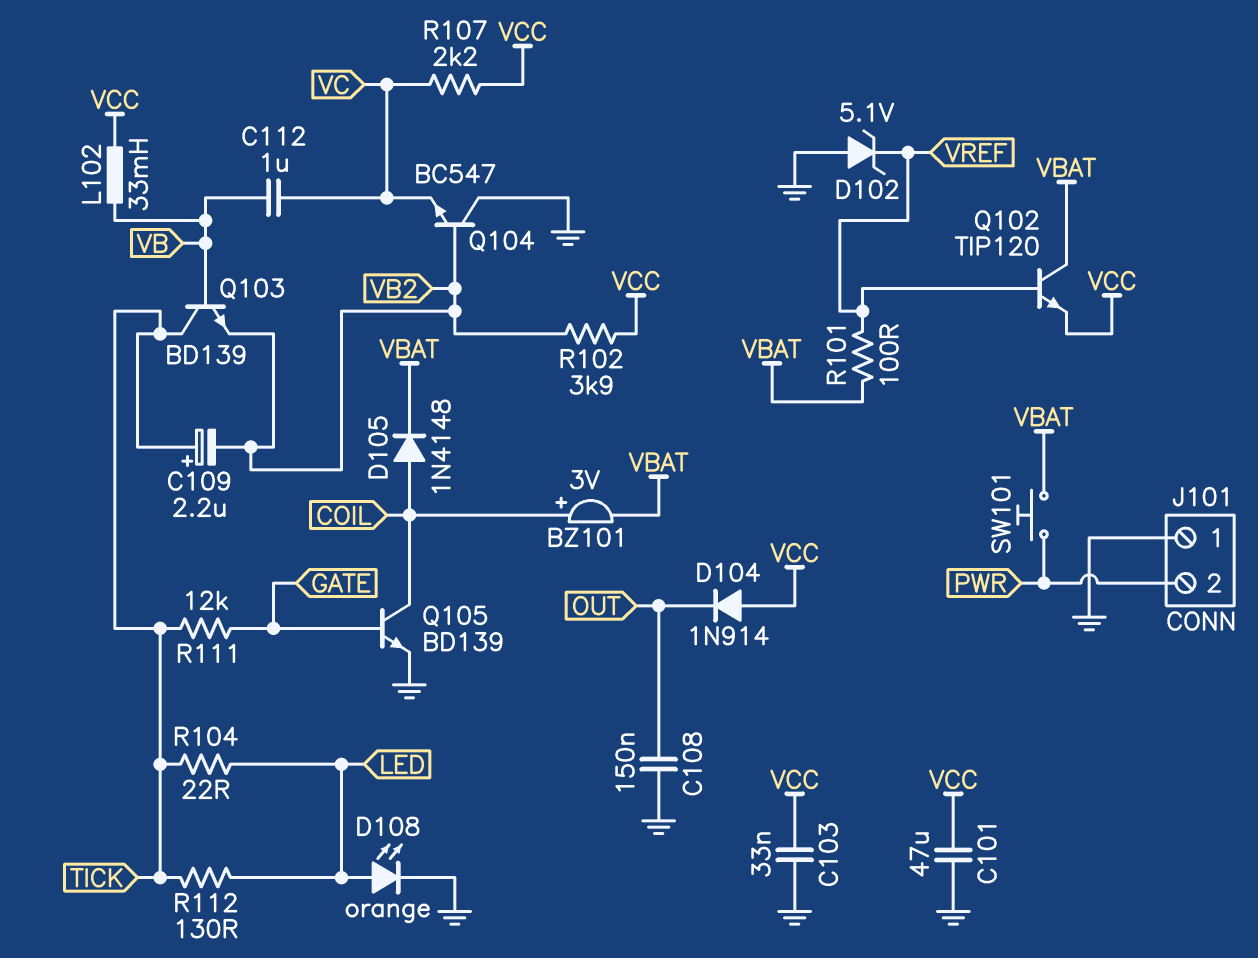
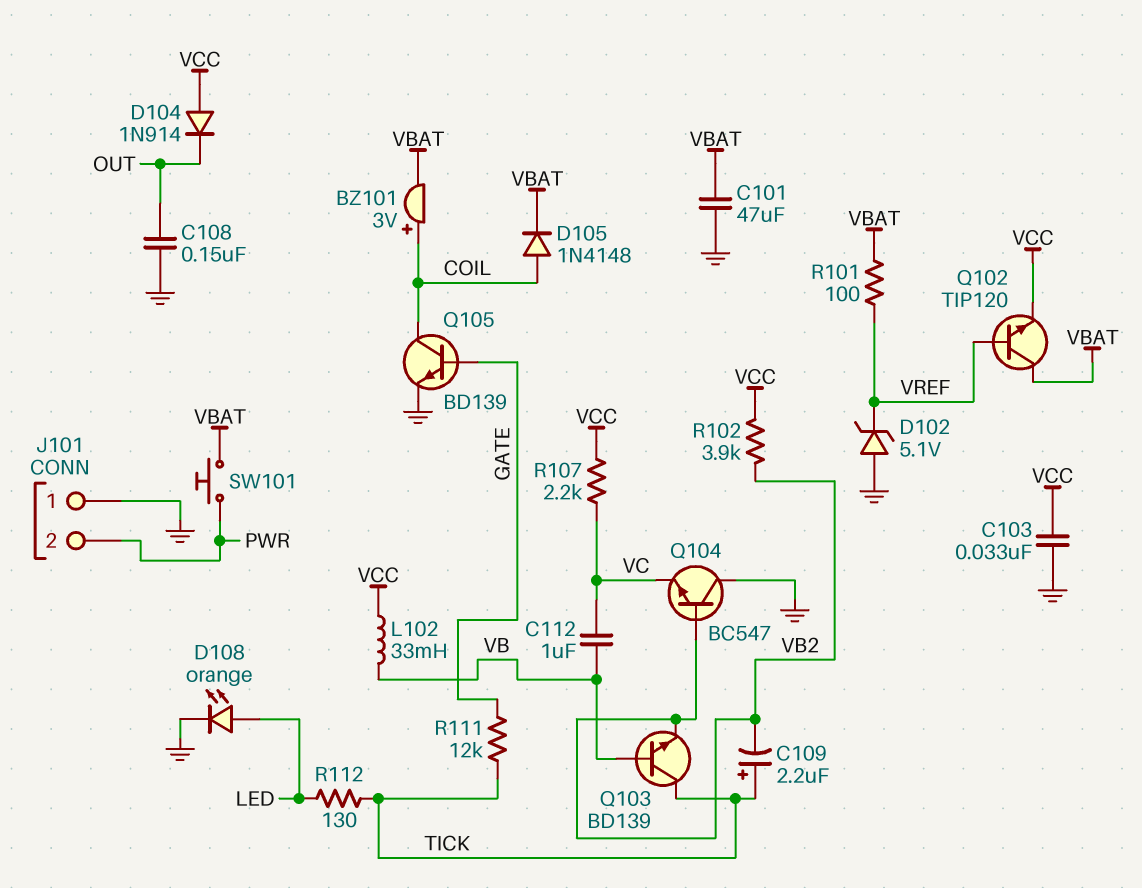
C101: 47uF (GND, VCC) -> 47uF (GND, VBAT)
R104: 22 (LED, TICK) -> none

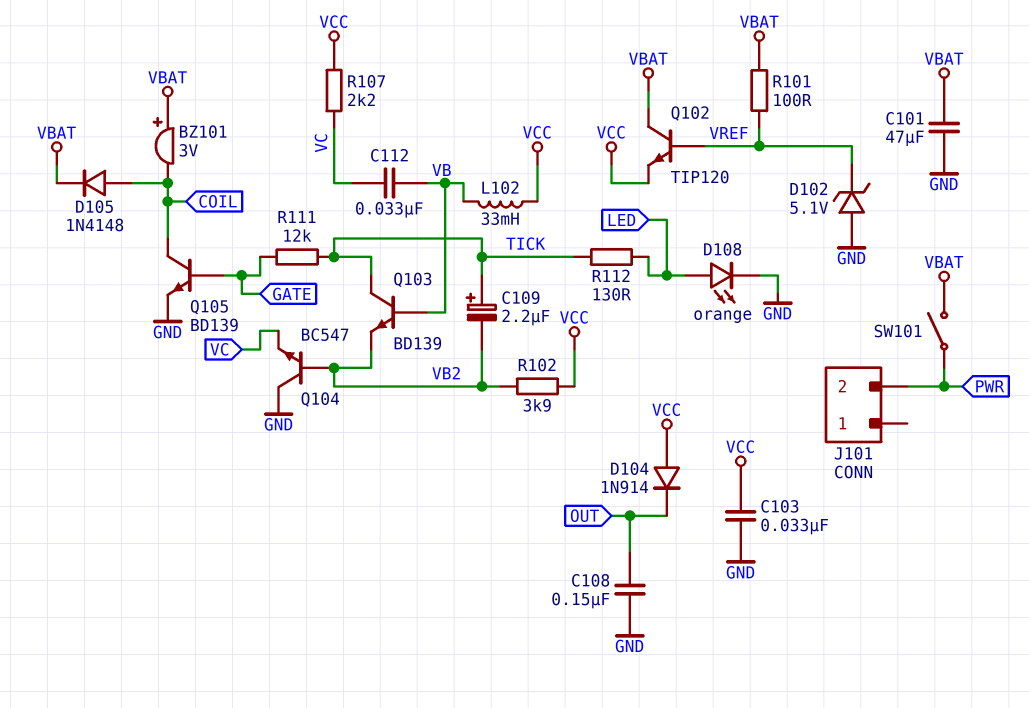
BZ101: buzzer 3V (plus COIL, minus VBAT) -> buzzer 3V (plus VBAT, minus COIL)
C112: 1uF (VB, VC) -> 33nF (VB, VC)
J101 pin 1: GND -> none
SW101: button (PWR, VBAT) -> switch (PWR, VBAT)

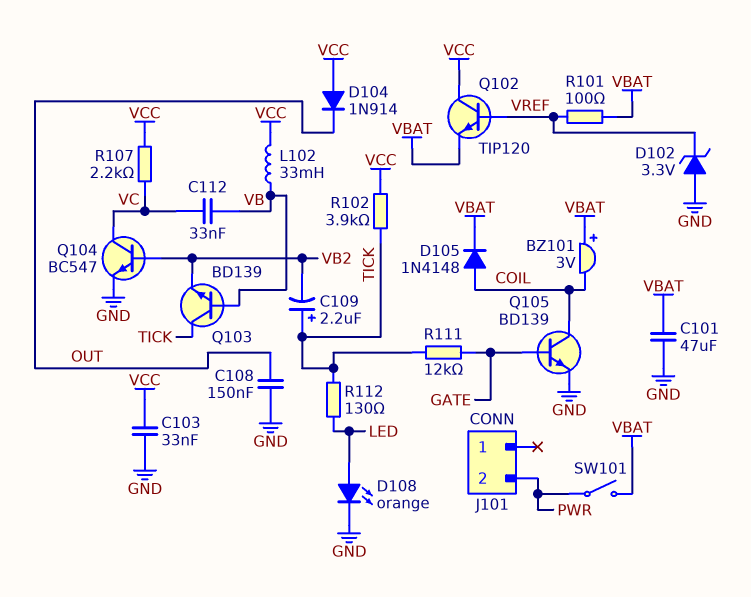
D102: zener 5.1V (A GND, K VREF) -> zener 3.3V (A GND, K VREF)
Q102: NPN TIP120 (B VREF, C VBAT, E VCC) -> NPN TIP120 (B VREF, C VCC, E VBAT)
Q104: NPN BC547 (B VB2, C GND, E VC) -> NPN BC547 (B VB2, C VC, E GND)
R102: 3.9k (VB2, VCC) -> 3.9k (TICK, VCC)

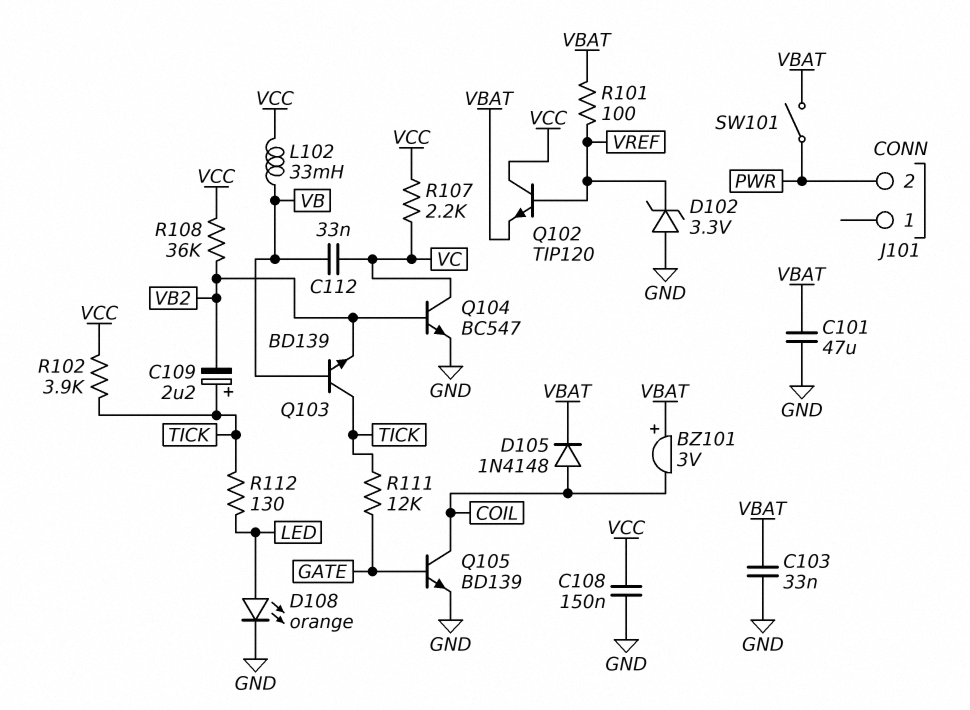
C103: 33nF (GND, VCC) -> 33nF (GND, VBAT)
C108: 150nF (GND, OUT) -> 150nF (GND, VCC)
D104: diode 1N914 (A VCC, K OUT) -> none
R108: none -> 36k (VB2, VCC)

